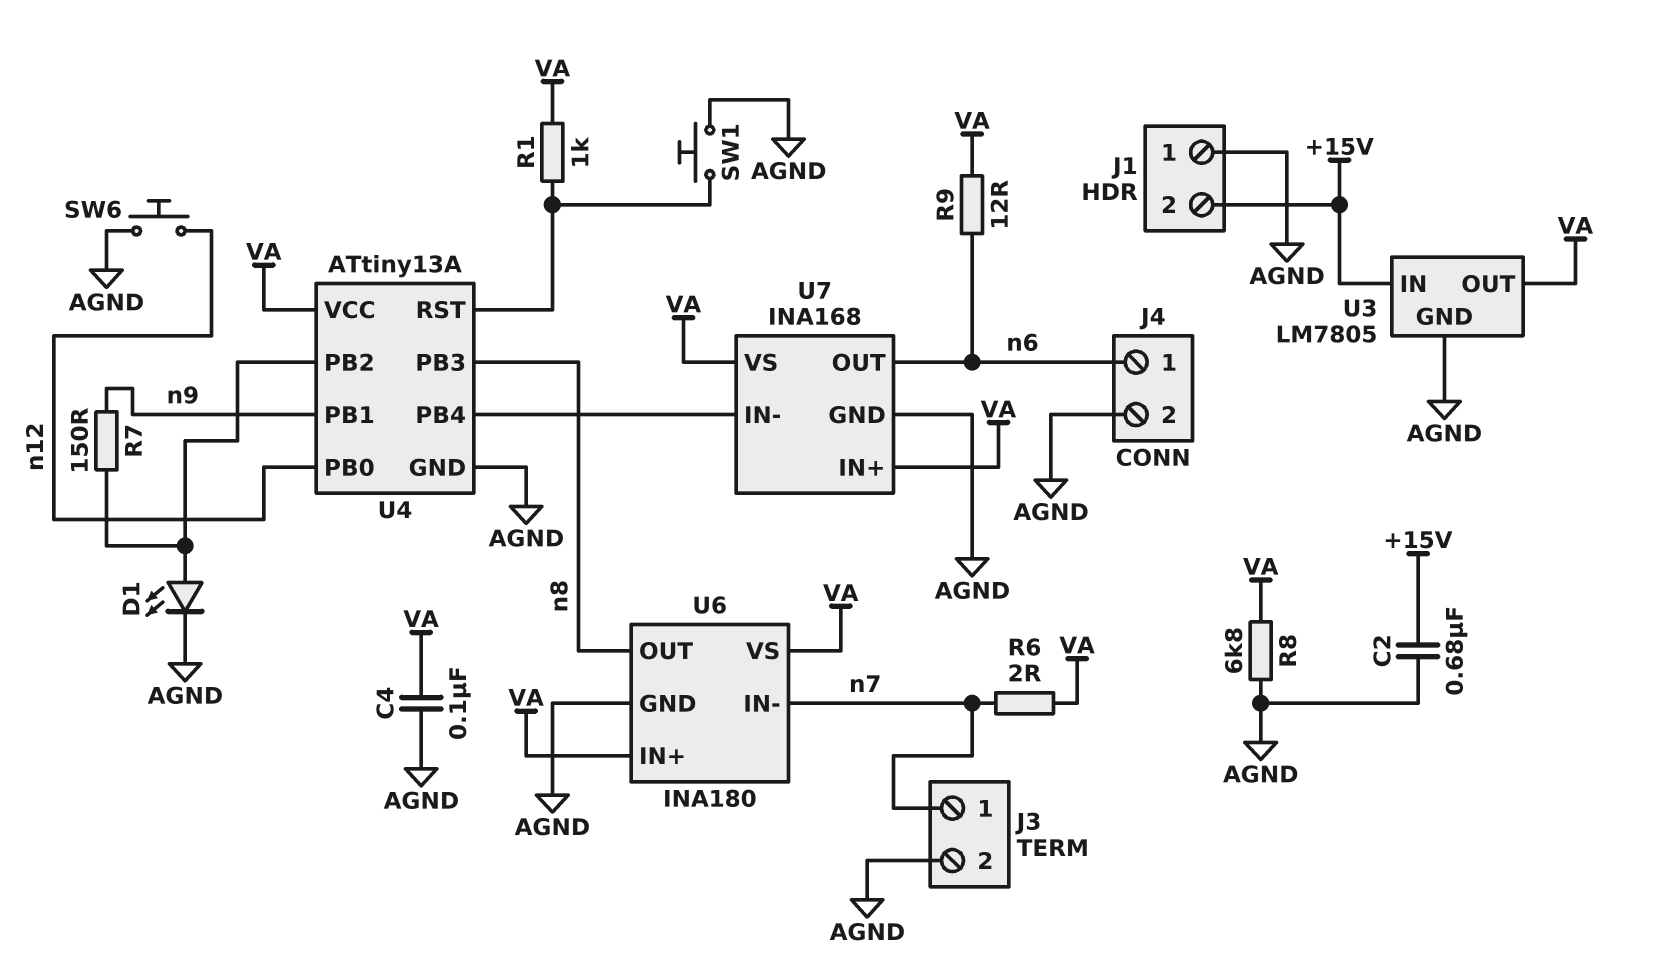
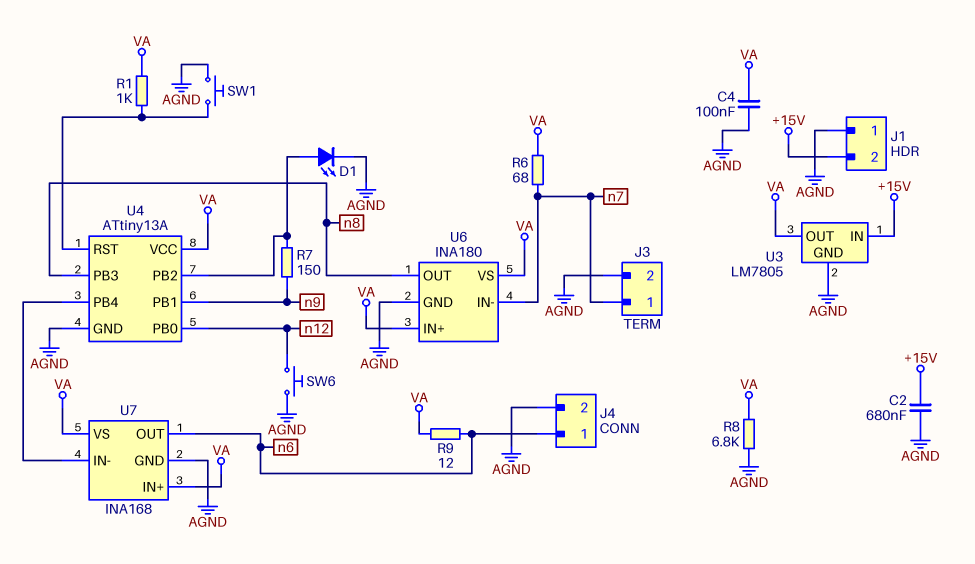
R6: 2 (VA, n7) -> 68 (VA, n7)

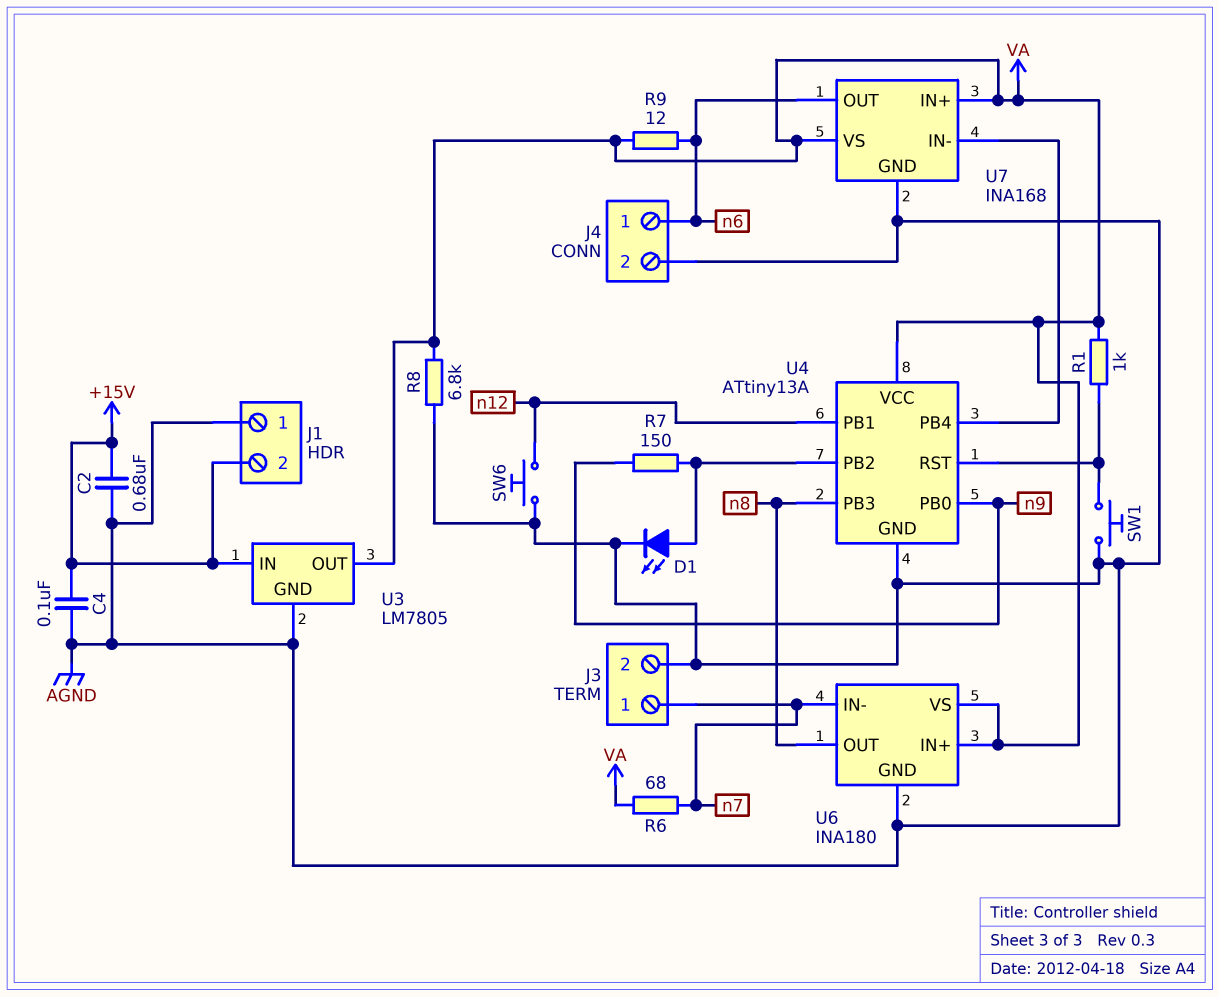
C4: 100nF (AGND, VA) -> 100nF (+15V, AGND)
U4 pin PB0: n12 -> n9
U4 pin PB1: n9 -> n12

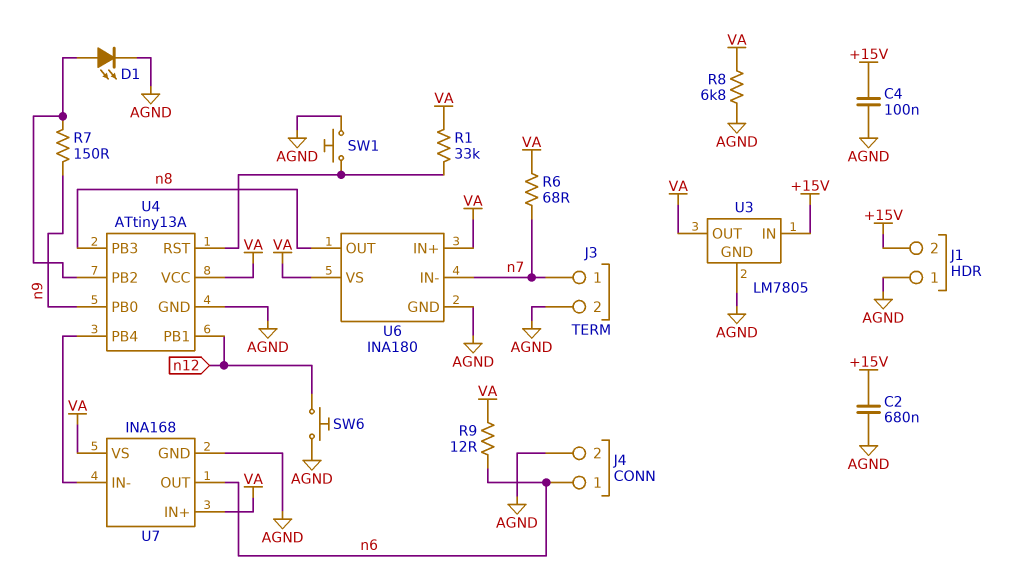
R1: 1k (U4/RST, VA) -> 33k (U4/RST, VA)

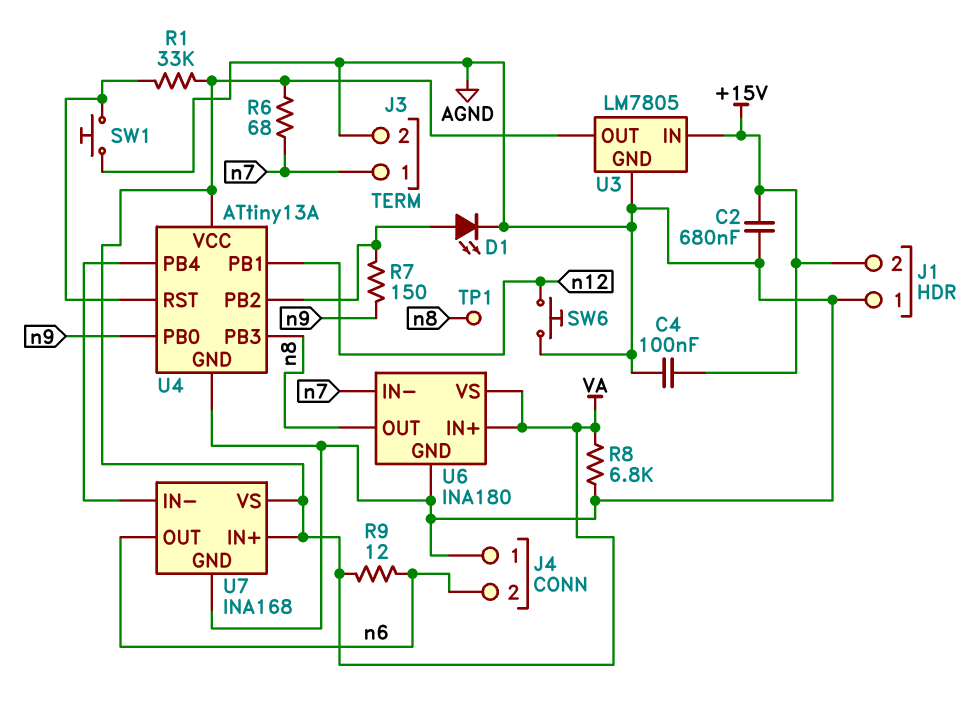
J4 pin 1: n6 -> AGND
J4 pin 2: AGND -> n6
TP1: none -> test point (n8)

